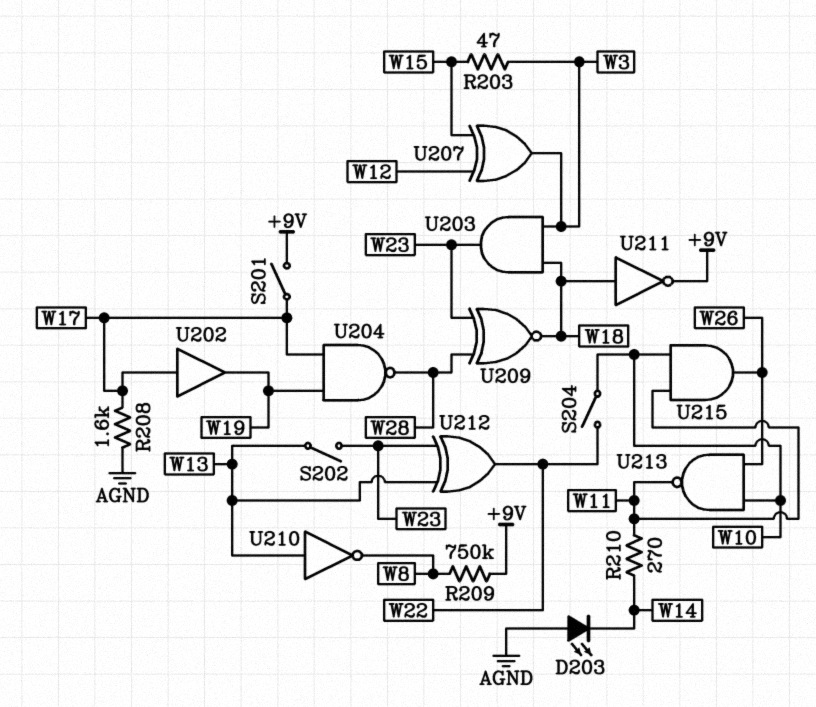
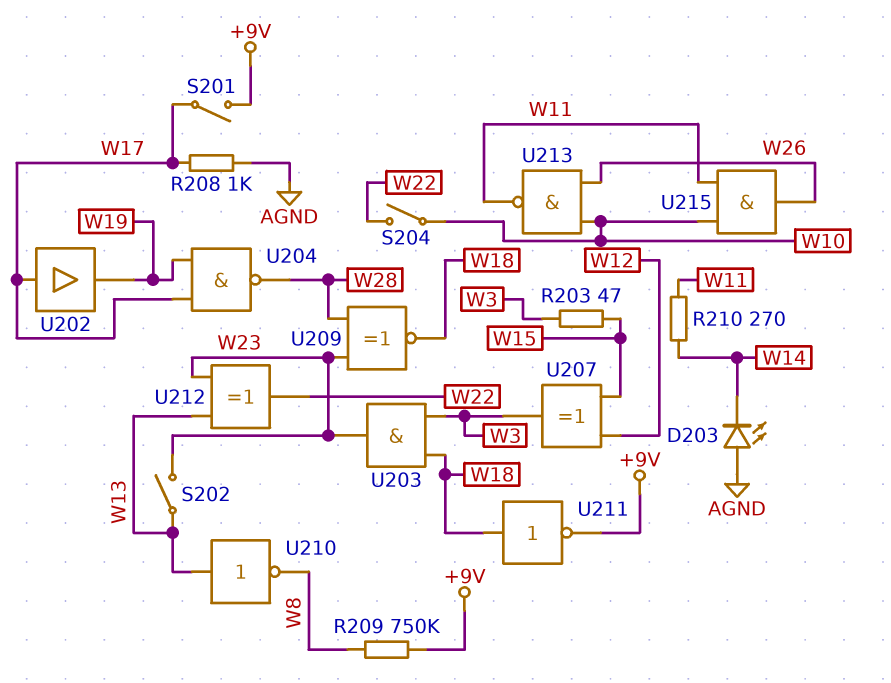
R208: 1.6k (AGND, W17) -> 1k (AGND, W17)

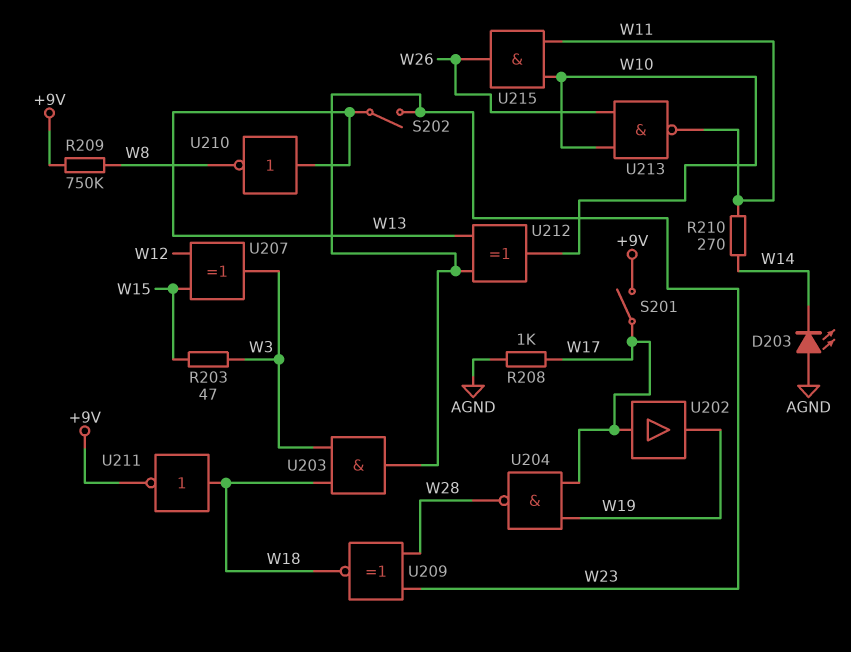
S204: switch (W10, W22) -> none
U212: XOR (in W13, in W23, out W22) -> XOR (in W13, in W23, out W10)

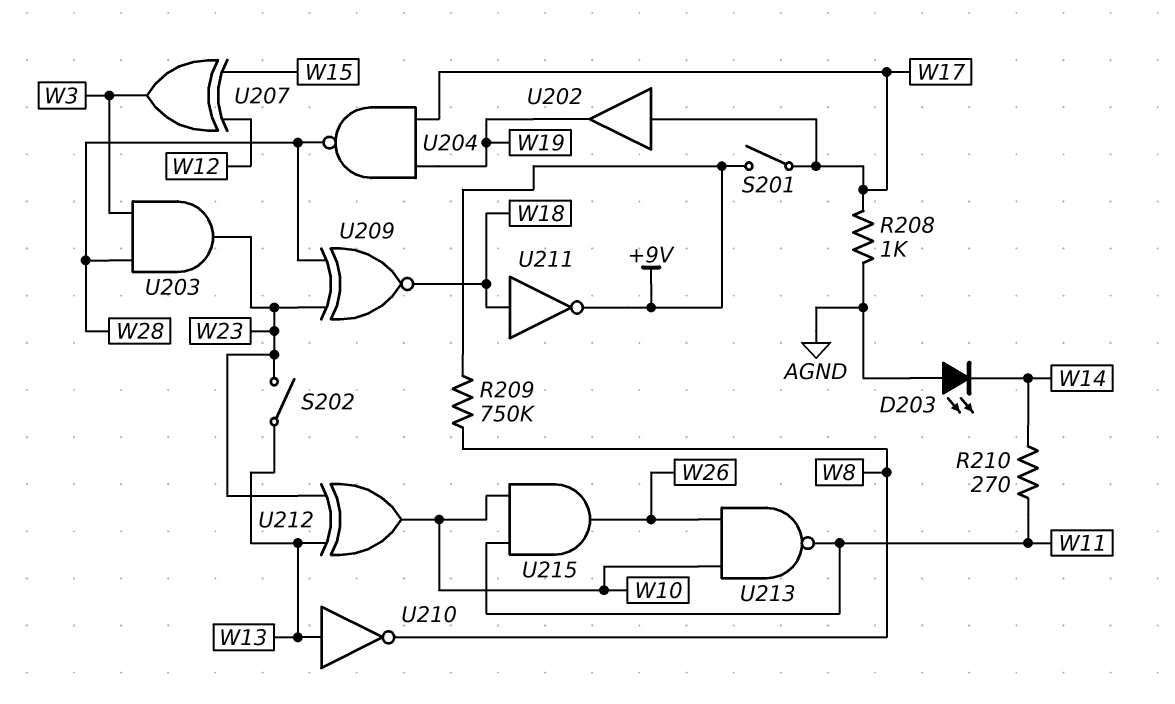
R203: 47 (W3, W15) -> none
U203: AND (in W3, in W18, out W23) -> AND (in W3, in W28, out W23)

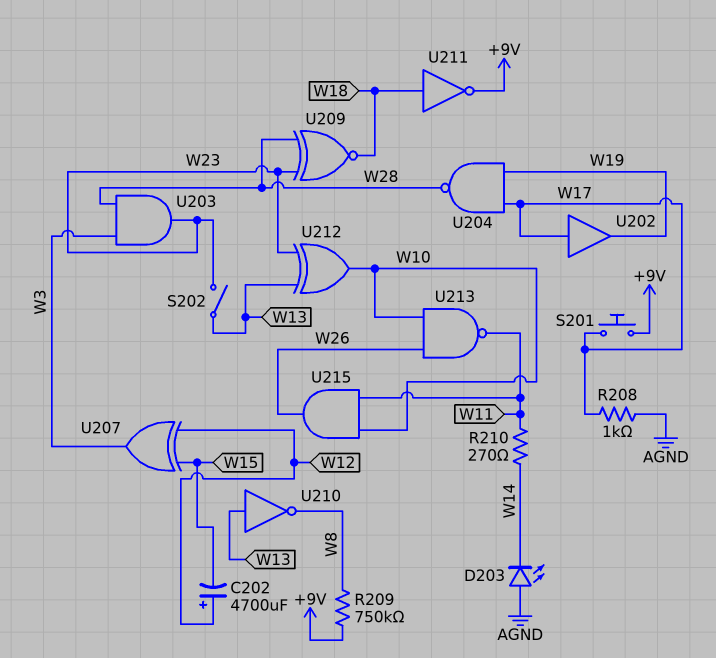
C202: none -> 4700uF (plus W12, minus W15)
S201: switch (+9V, W17) -> button (+9V, W17)

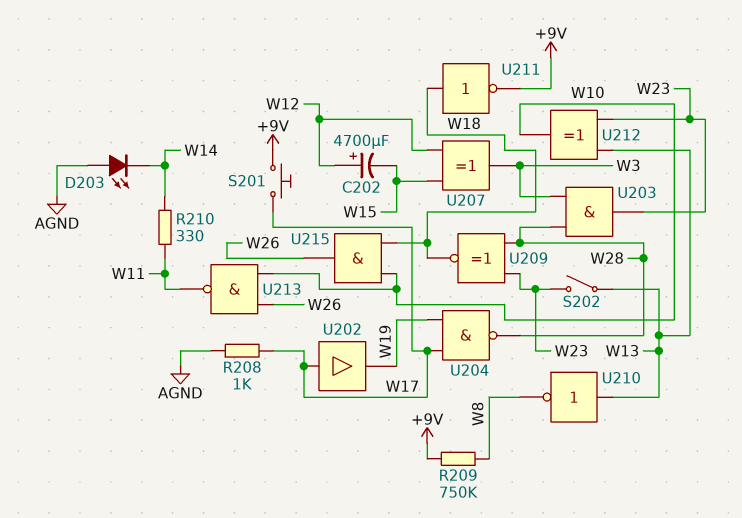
R210: 270 (W11, W14) -> 330 (W11, W14)
U215: AND (in W10, in W11, out W26) -> AND (in W10, in W18, out W26)

